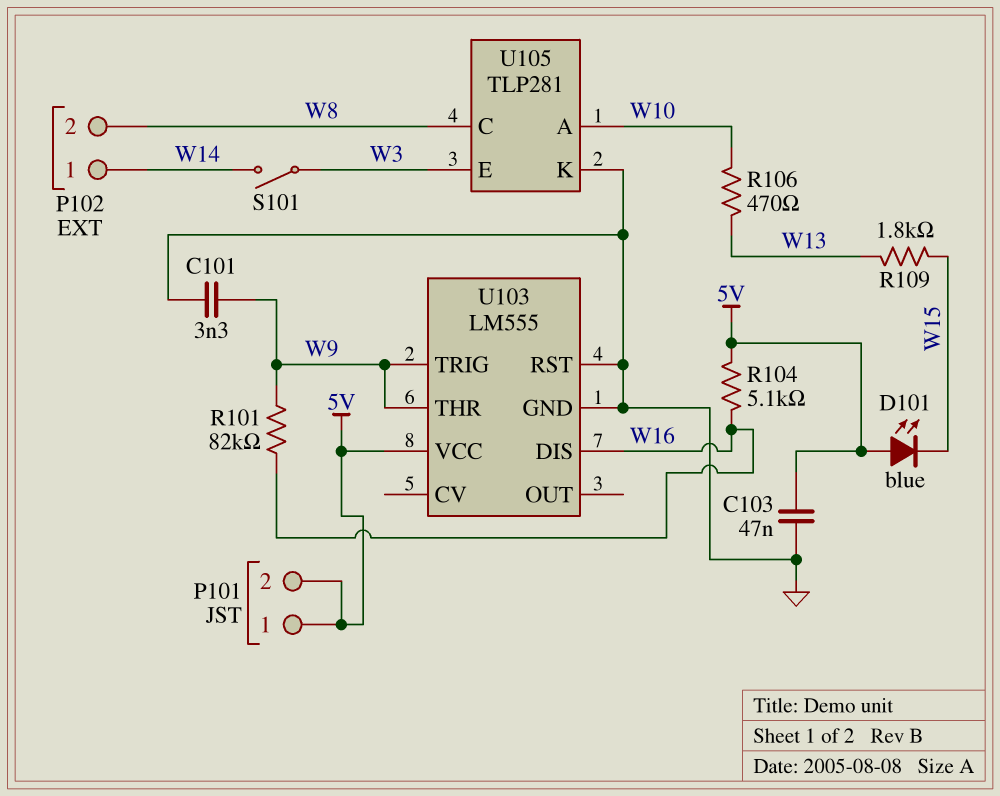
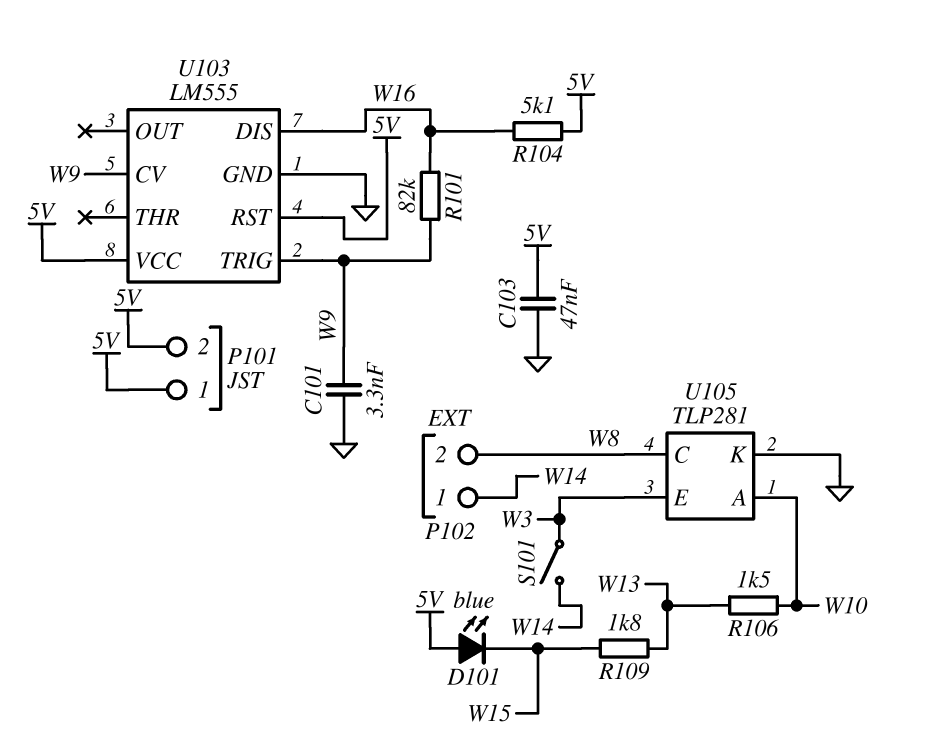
R106: 470 (W10, W13) -> 1.5k (W10, W13)
U103 pin CV: none -> W9
U103 pin RST: GND -> 5V
U103 pin THR: W9 -> none

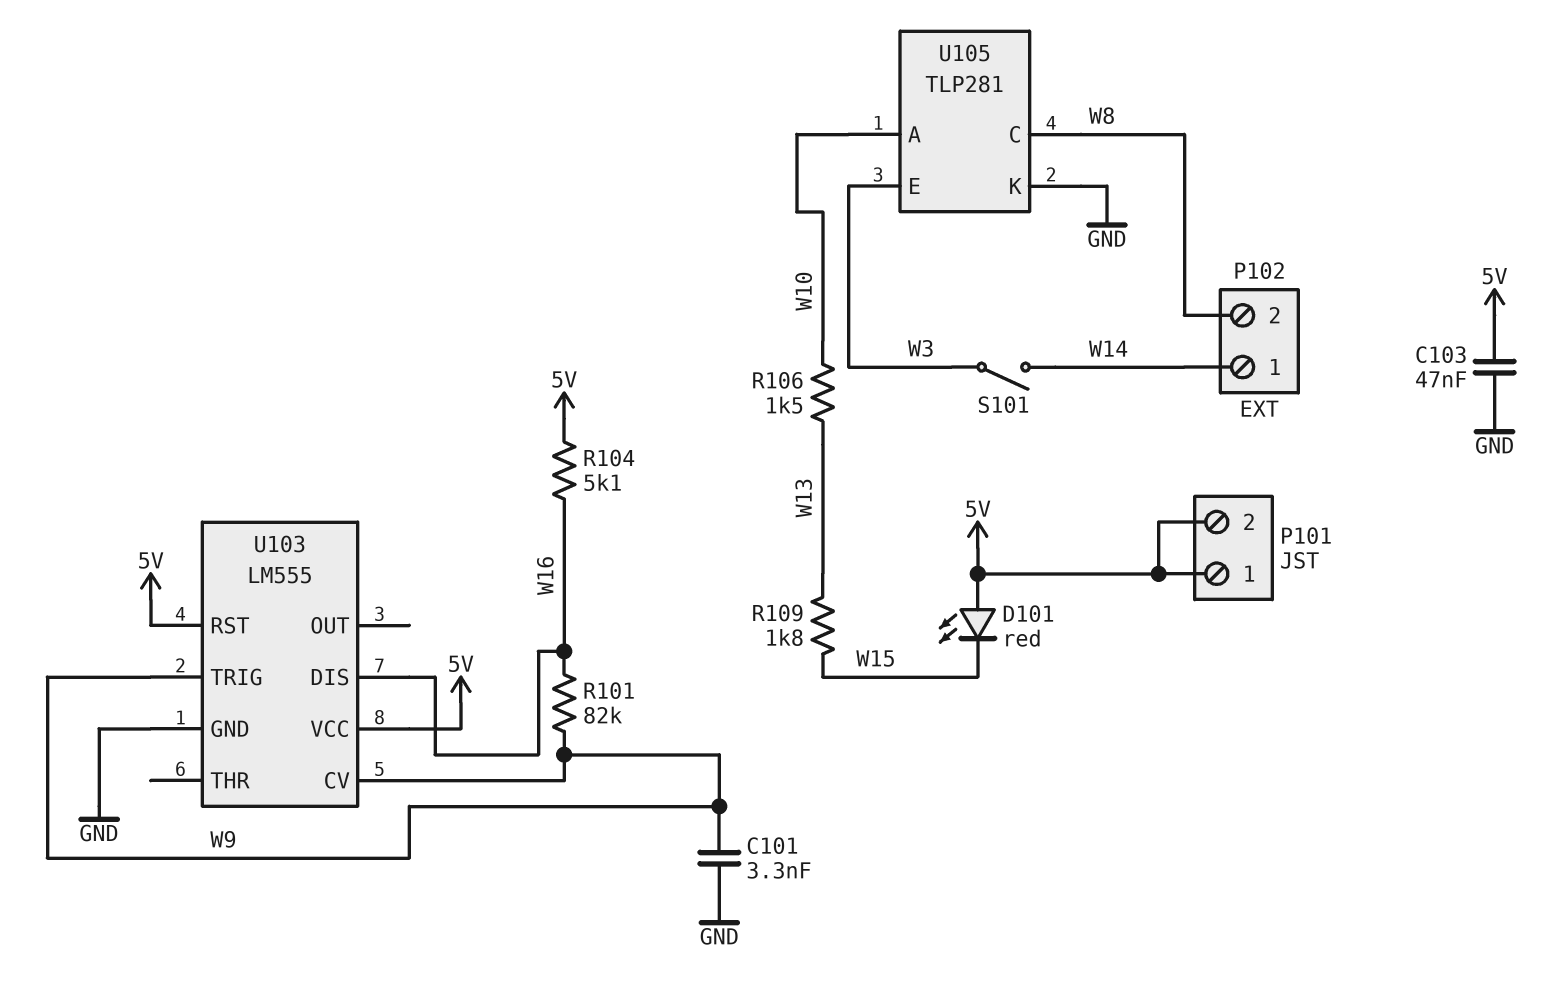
D101: LED blue (A 5V, K W15) -> LED red (A 5V, K W15)

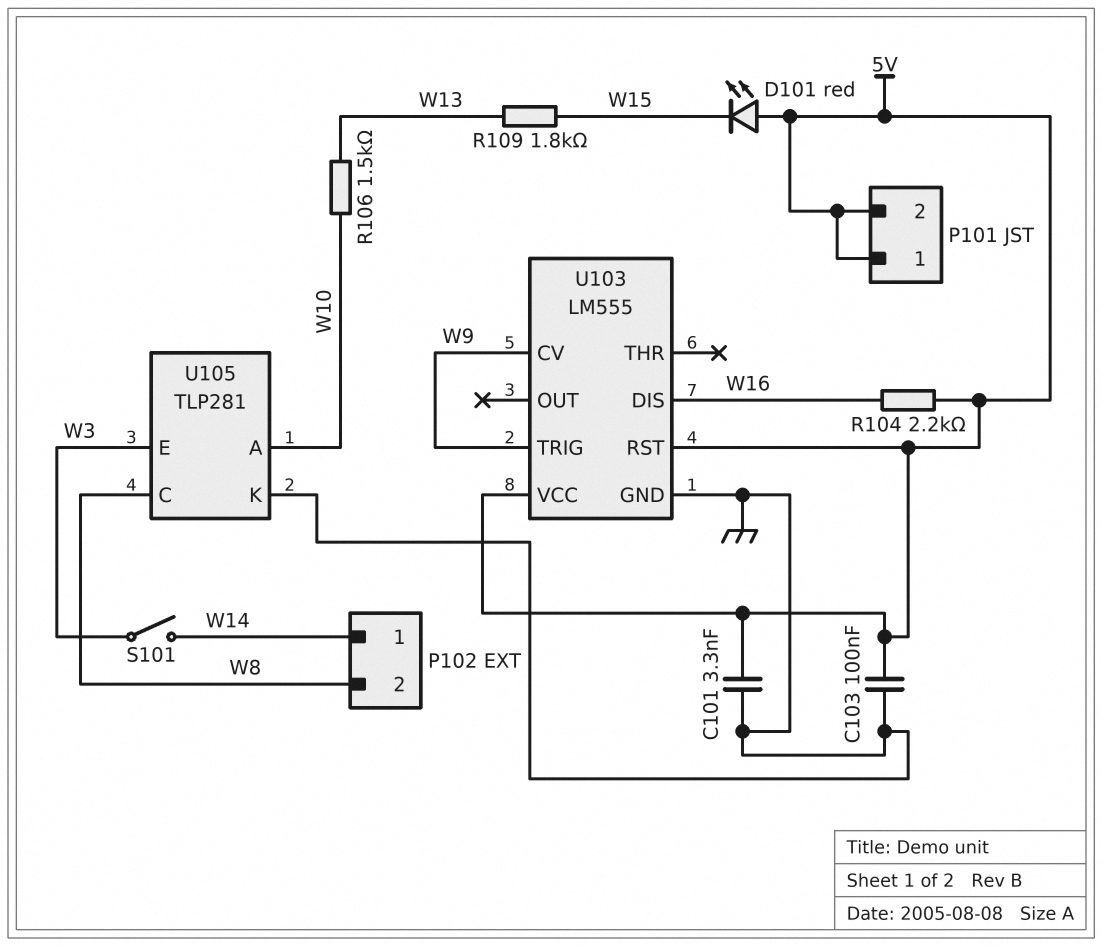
C101: 3.3nF (GND, W9) -> 3.3nF (5V, GND)
C103: 47nF (5V, GND) -> 100nF (5V, GND)
R101: 82k (W9, W16) -> none
R104: 5.1k (5V, W16) -> 2.2k (5V, W16)

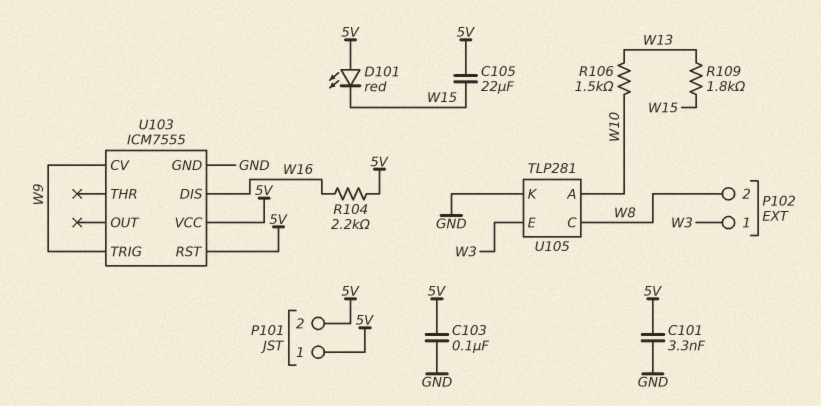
C105: none -> 22uF (5V, W15)
P102 pin 1: W14 -> W3
S101: switch (W3, W14) -> none
U103: LM555 -> ICM7555

